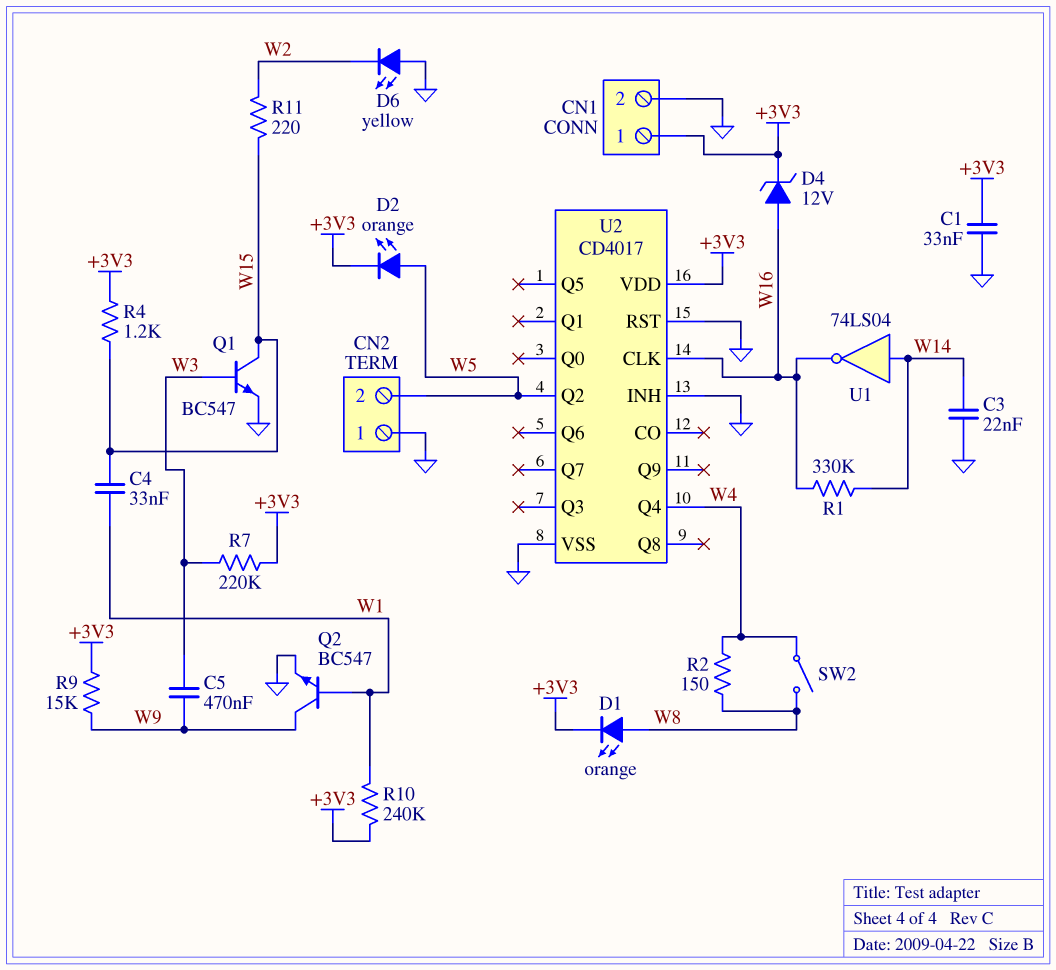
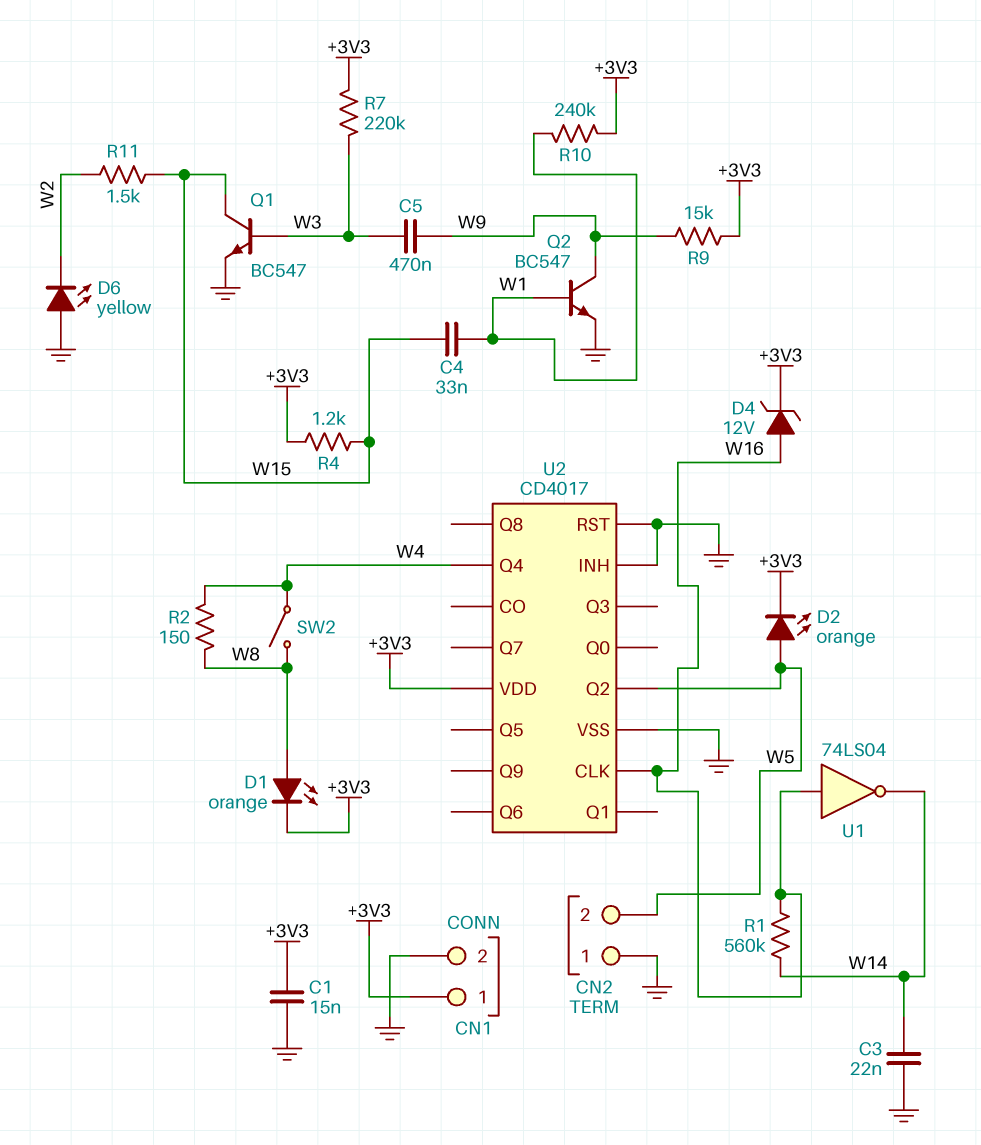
C1: 33nF (+3V3, GND) -> 15nF (+3V3, GND)
R1: 330k (W14, W16) -> 560k (W14, W16)
R11: 220 (W2, W15) -> 1.5k (W2, W15)
U1: NOT 74LS04 (in W14, out W16) -> NOT 74LS04 (in W16, out W14)

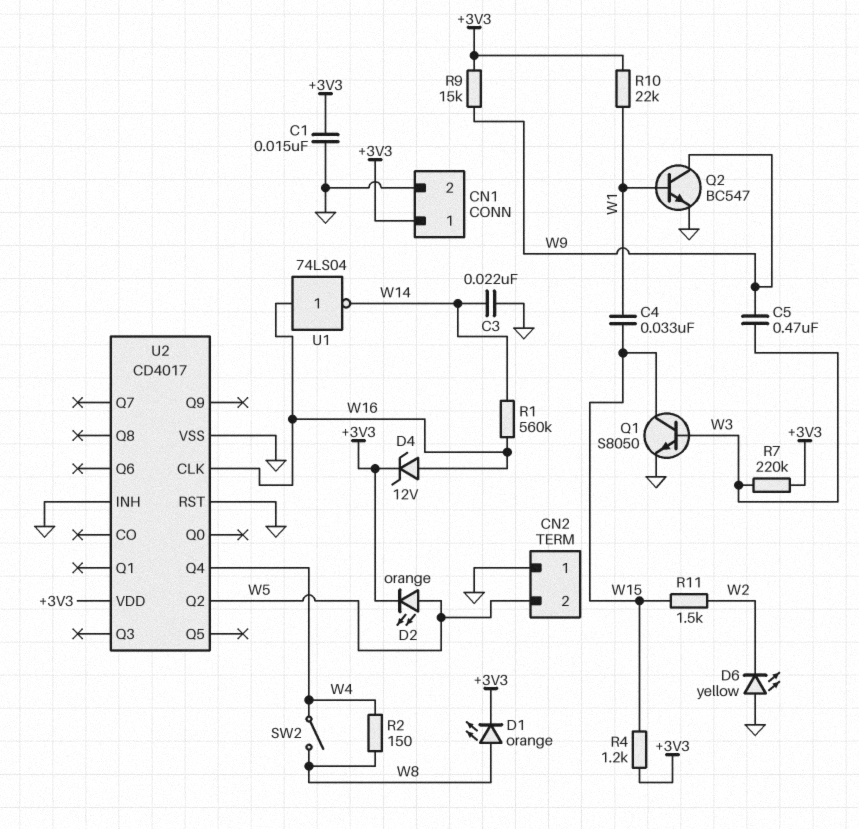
Q1: NPN BC547 (B W3, C W15, E GND) -> NPN S8050 (B W3, C W15, E GND)
R10: 240k (+3V3, W1) -> 22k (+3V3, W1)

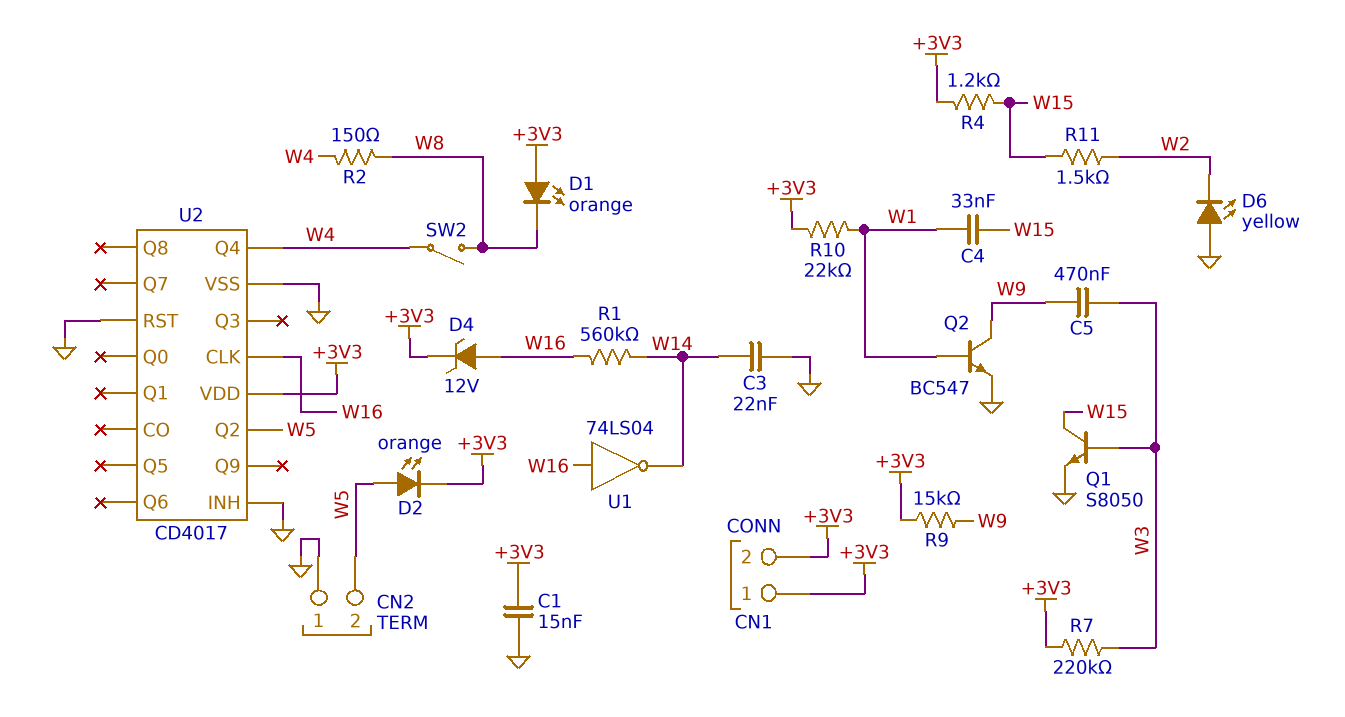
CN1 pin 2: GND -> +3V3
D1: LED orange (A W8, K +3V3) -> LED orange (A +3V3, K W8)

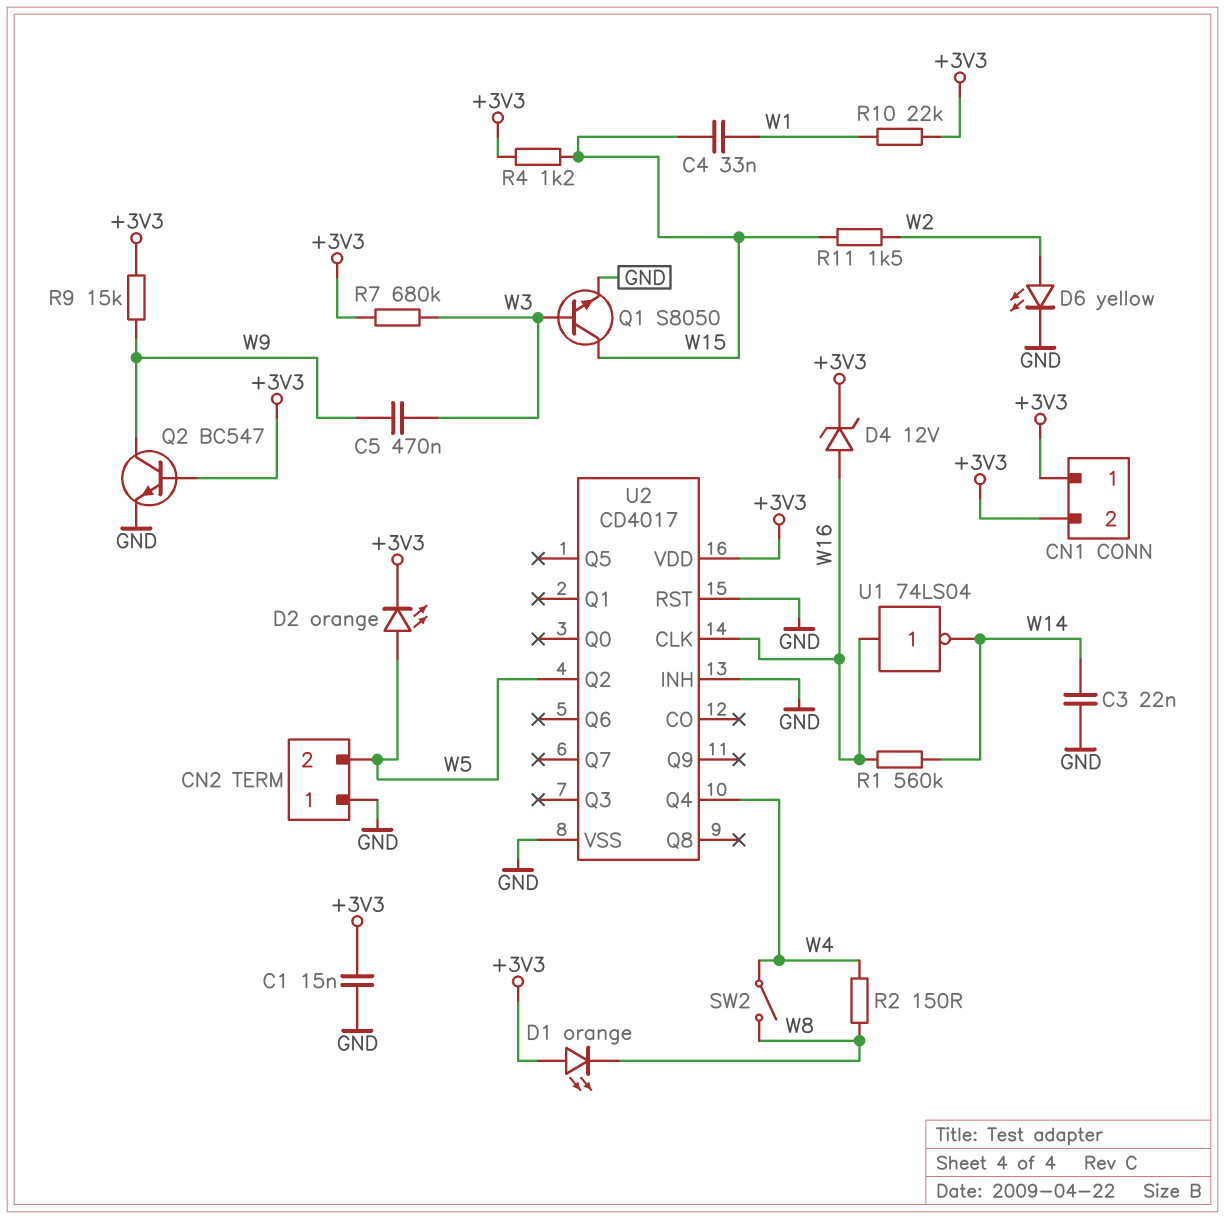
D6: LED yellow (A GND, K W2) -> LED yellow (A W2, K GND)
Q2: NPN BC547 (B W1, C W9, E GND) -> NPN BC547 (B +3V3, C W9, E GND)
R7: 220k (+3V3, W3) -> 680k (+3V3, W3)

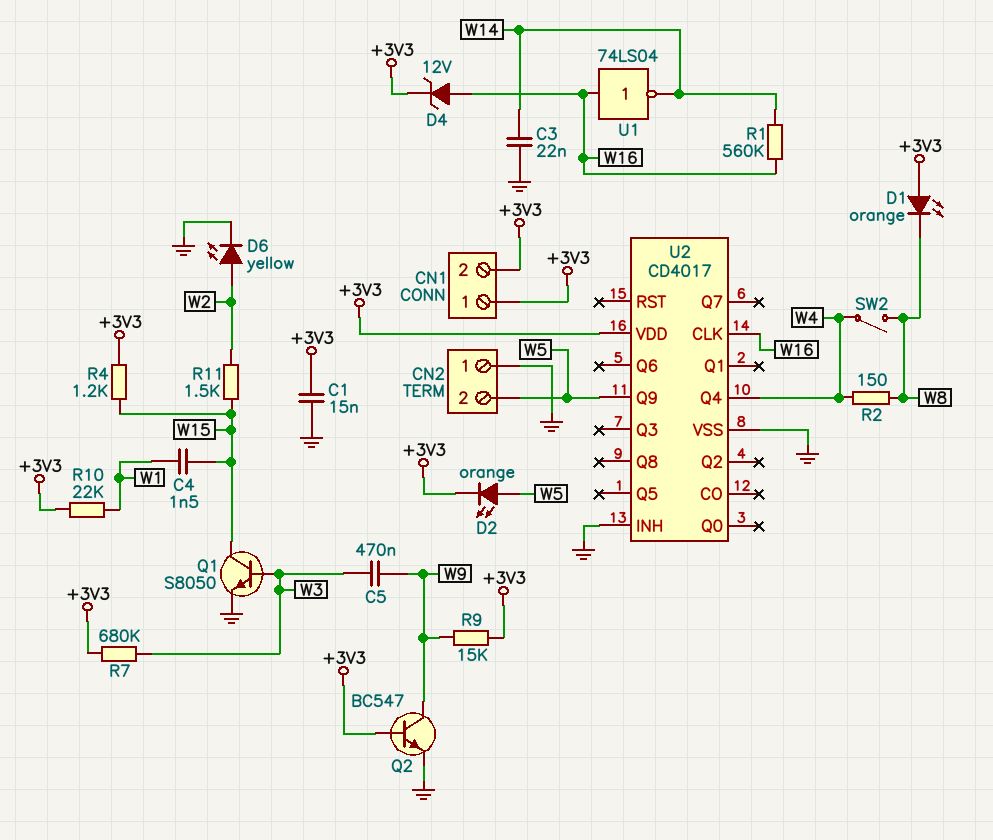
C4: 33nF (W1, W15) -> 1.5nF (W1, W15)
U2 pin Q2: W5 -> none
U2 pin Q9: none -> W5
U2 pin RST: GND -> none

